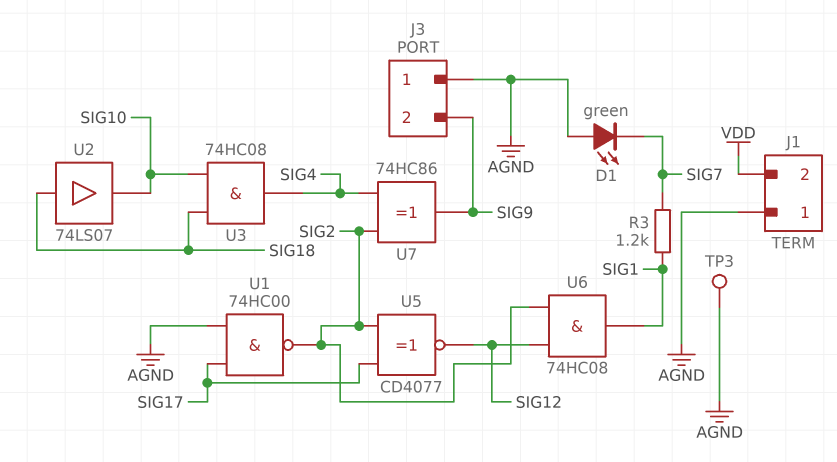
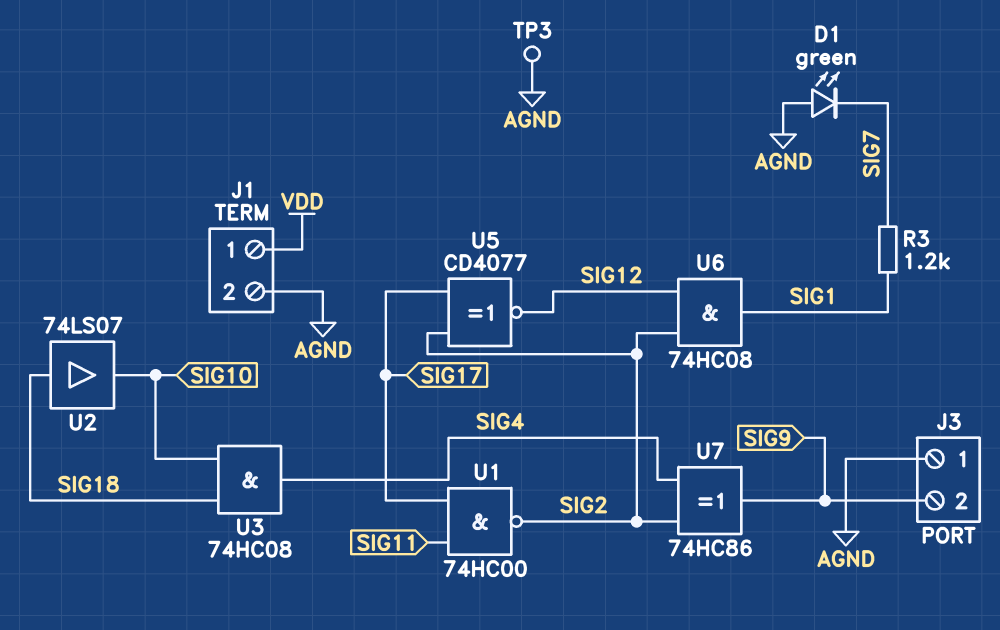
J1 pin 1: AGND -> VDD
J1 pin 2: VDD -> AGND
U1: NAND 74HC00 (in AGND, in SIG17, out SIG2) -> NAND 74HC00 (in SIG11, in SIG17, out SIG2)

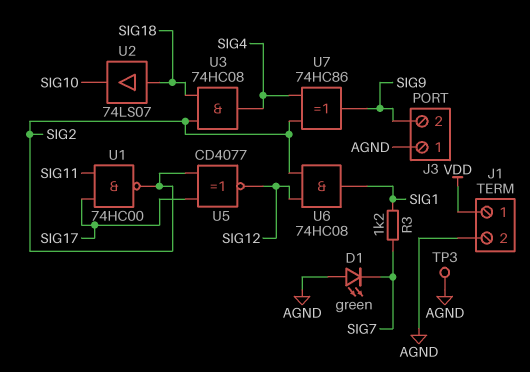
U3: AND 74HC08 (in SIG10, in SIG18, out SIG4) -> AND 74HC08 (in SIG2, in SIG18, out SIG4)

